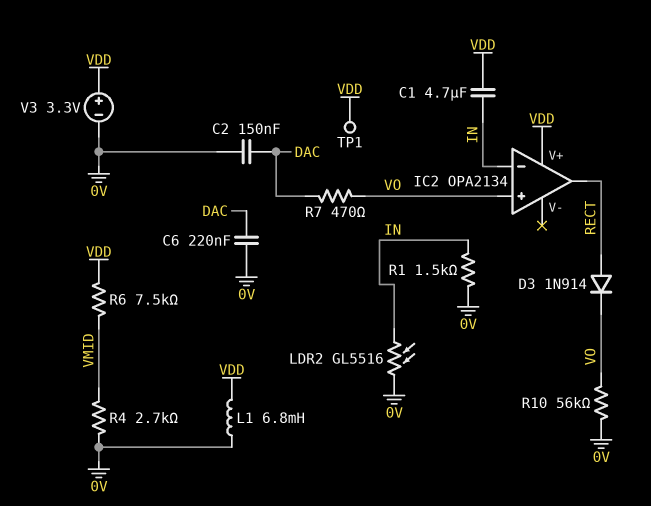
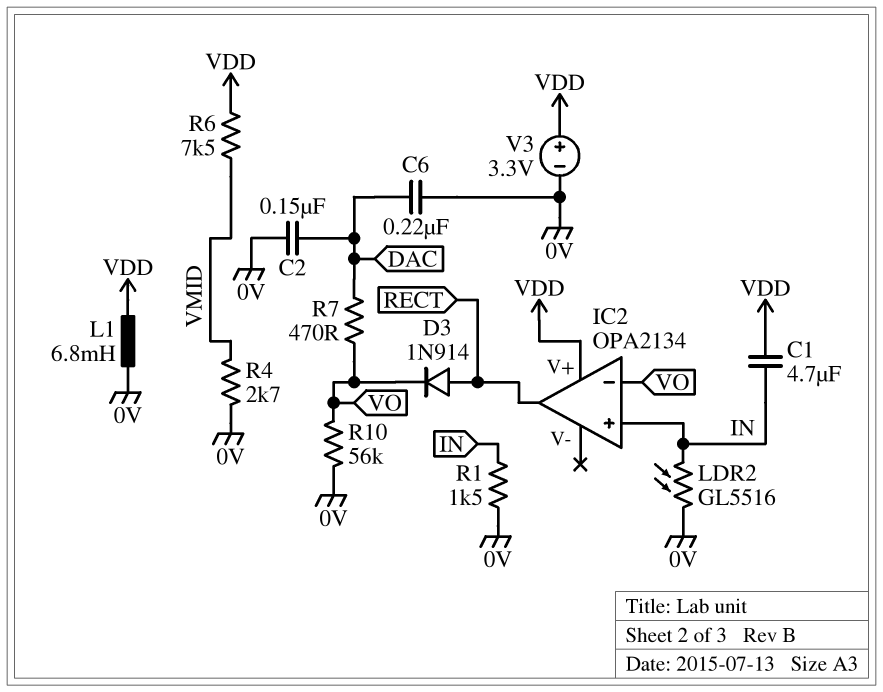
IC2 pin in+: VO -> IN
IC2 pin in-: IN -> VO
TP1: test point (VDD) -> none

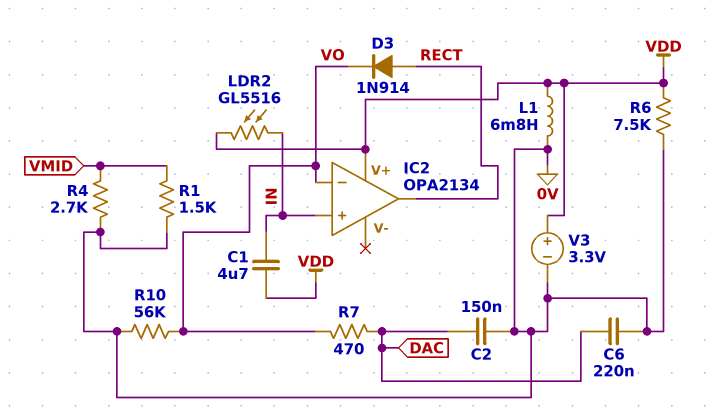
LDR2: GL5516 (0V, IN) -> GL5516 (IN, VDD)
R1: 1.5k (0V, IN) -> 1.5k (0V, VMID)
R6: 7.5k (VDD, VMID) -> 7.5k (0V, VDD)

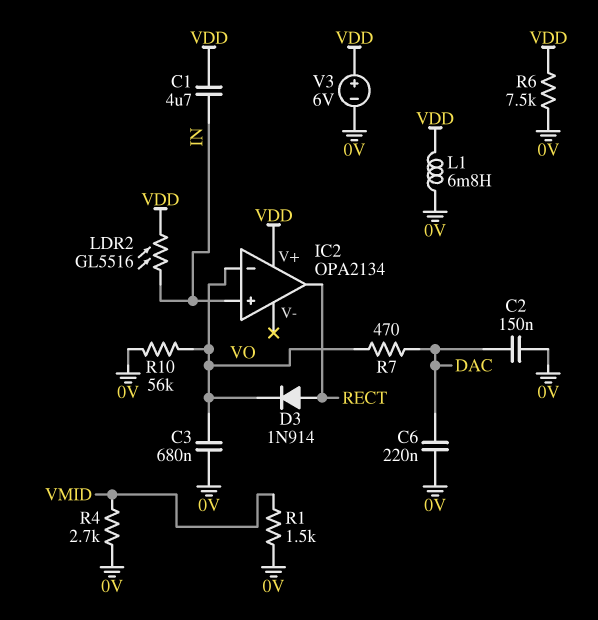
C3: none -> 680nF (0V, VO)
V3: 3.3V (plus VDD, minus 0V) -> 6V (plus VDD, minus 0V)

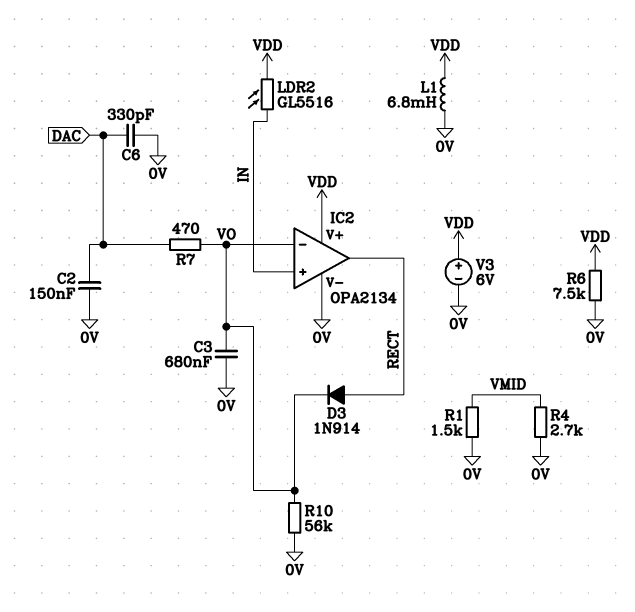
C1: 4.7uF (IN, VDD) -> none
C6: 220nF (0V, DAC) -> 330pF (0V, DAC)
IC2 pin V-: none -> 0V

